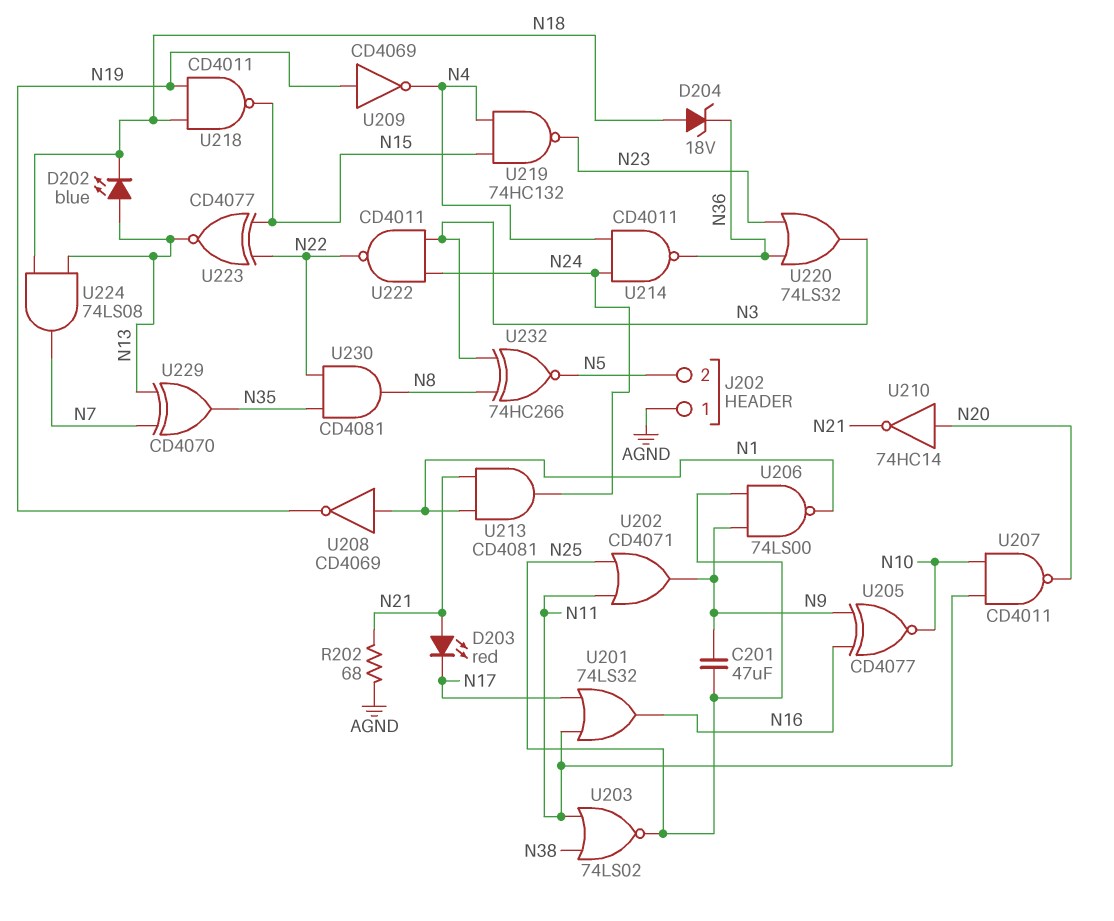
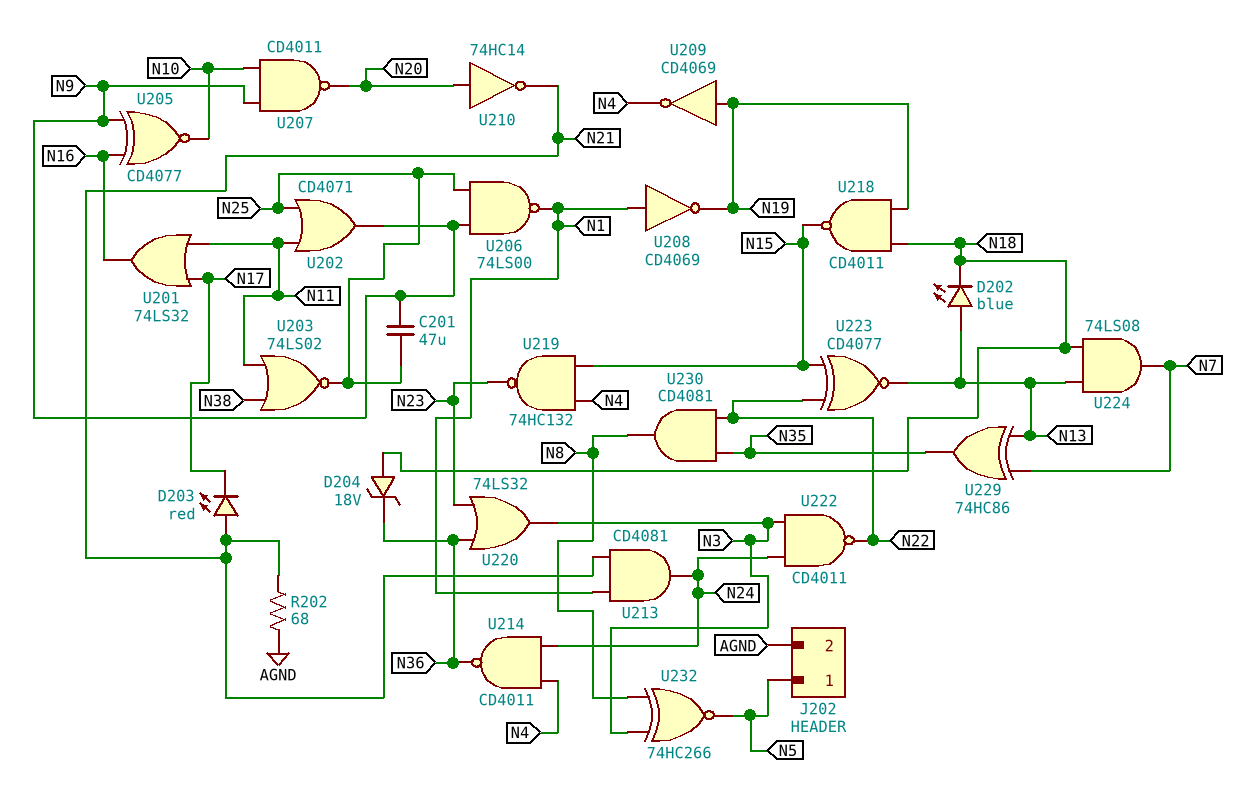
J202 pin 1: AGND -> N5
J202 pin 2: N5 -> AGND
U207: NAND CD4011 (in N10, in N11, out N20) -> NAND CD4011 (in N9, in N10, out N20)
U229: XOR CD4070 (in N7, in N13, out N35) -> XOR 74HC86 (in N7, in N13, out N35)

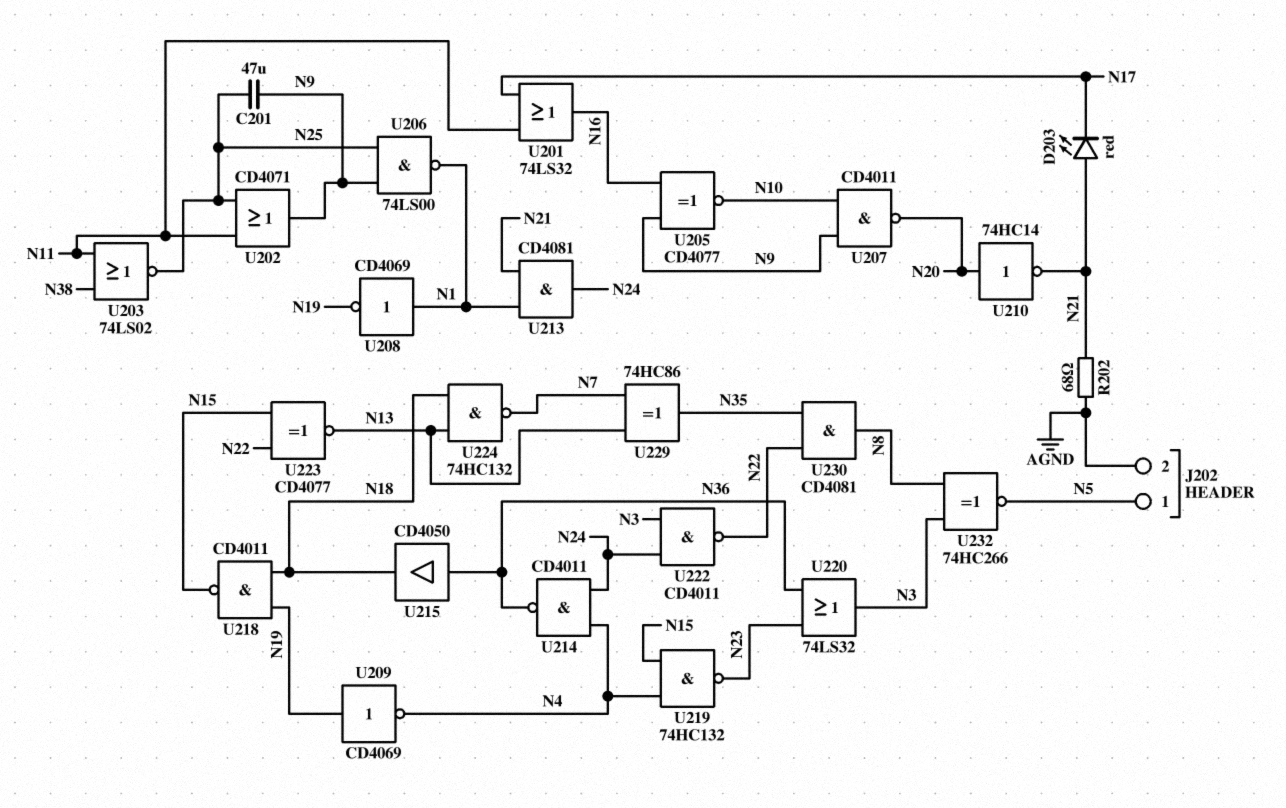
D202: LED blue (A N13, K N18) -> none
D204: zener 18V (A N18, K N36) -> none
U215: none -> buffer CD4050 (in N36, out N18)
U224: AND 74LS08 (in N13, in N18, out N7) -> NAND 74HC132 (in N13, in N18, out N7)

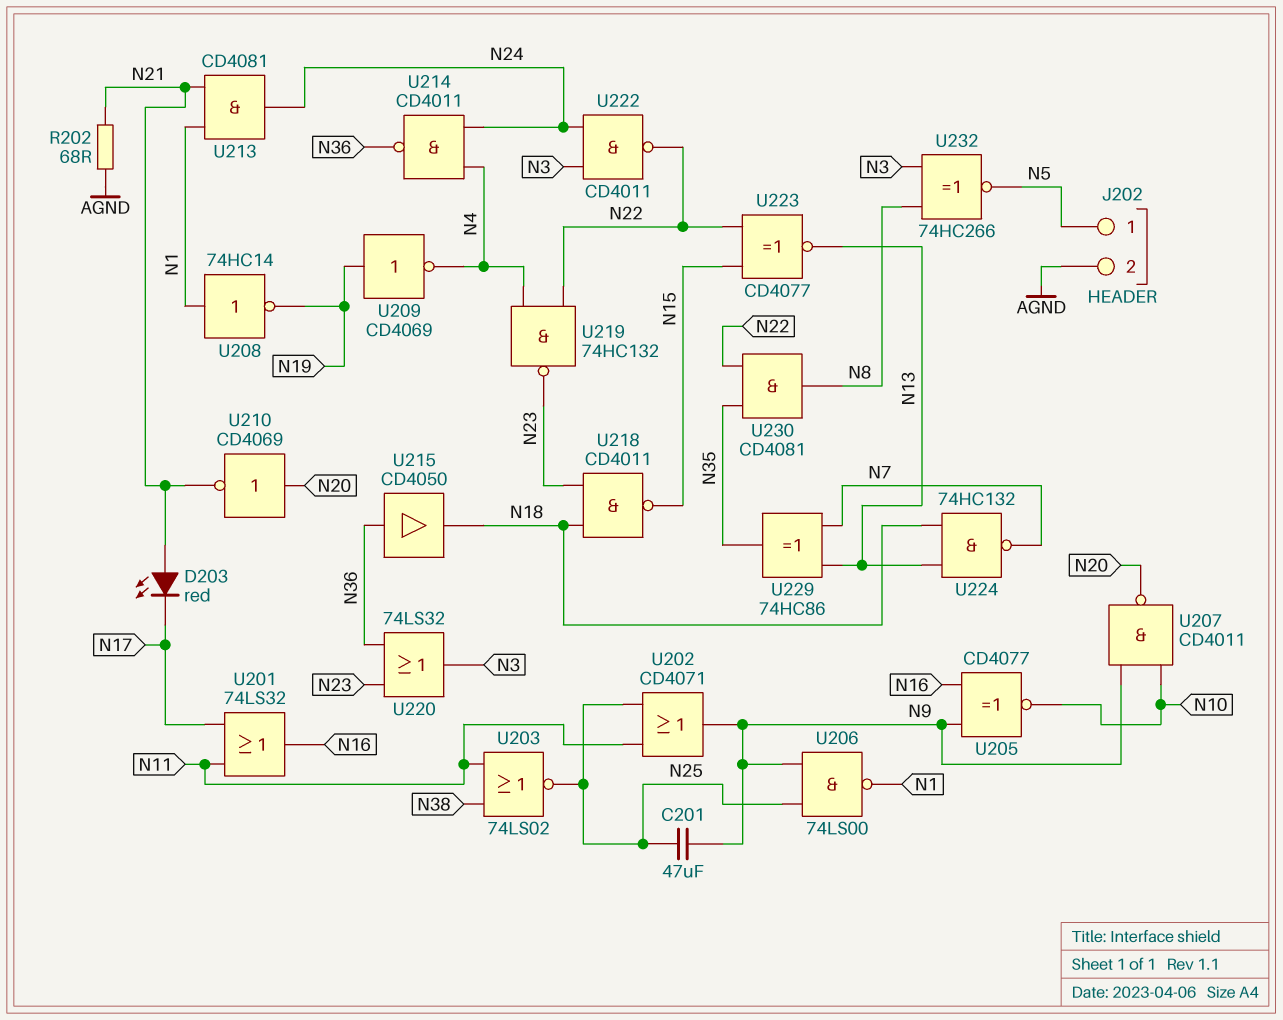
U208: NOT CD4069 (in N1, out N19) -> NOT 74HC14 (in N1, out N19)
U210: NOT 74HC14 (in N20, out N21) -> NOT CD4069 (in N20, out N21)
U218: NAND CD4011 (in N18, in N19, out N15) -> NAND CD4011 (in N18, in N23, out N15)
U219: NAND 74HC132 (in N4, in N15, out N23) -> NAND 74HC132 (in N4, in N22, out N23)

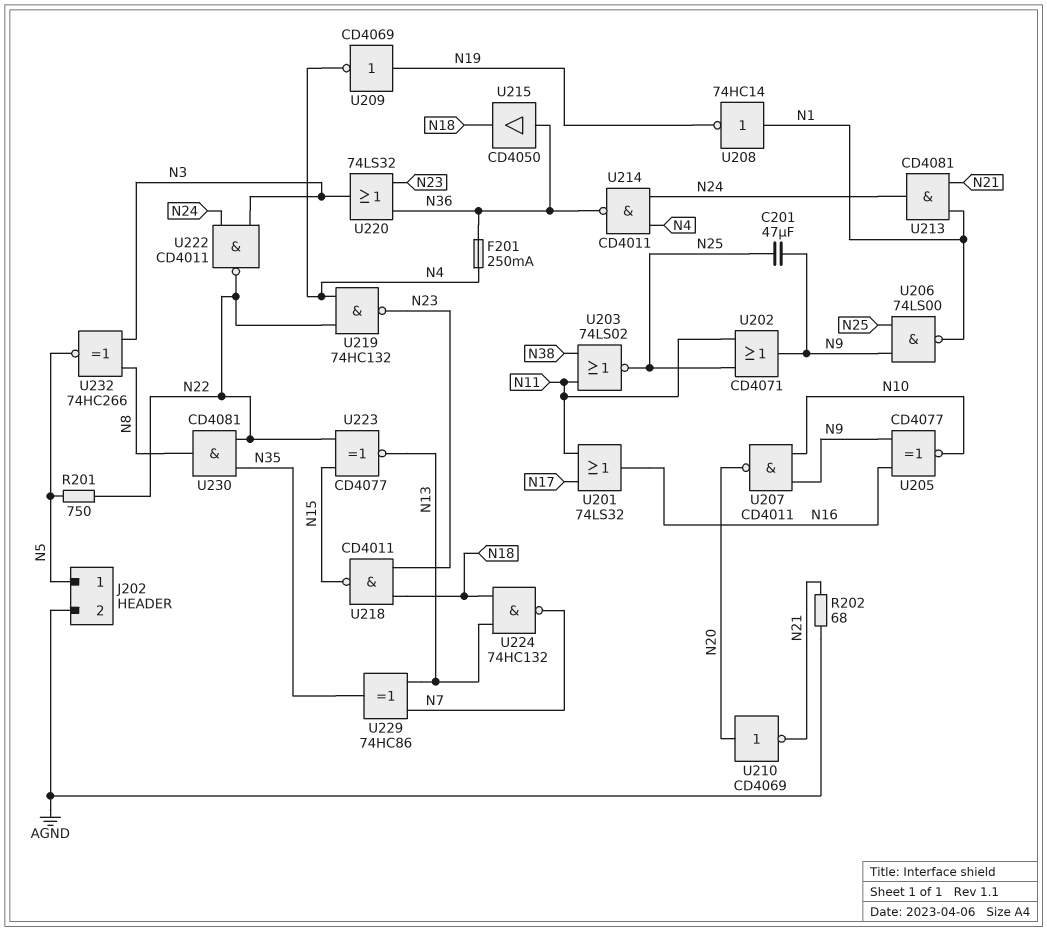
D203: LED red (A N21, K N17) -> none
F201: none -> 250mA (N4, N36)
R201: none -> 750 (N5, N22)

